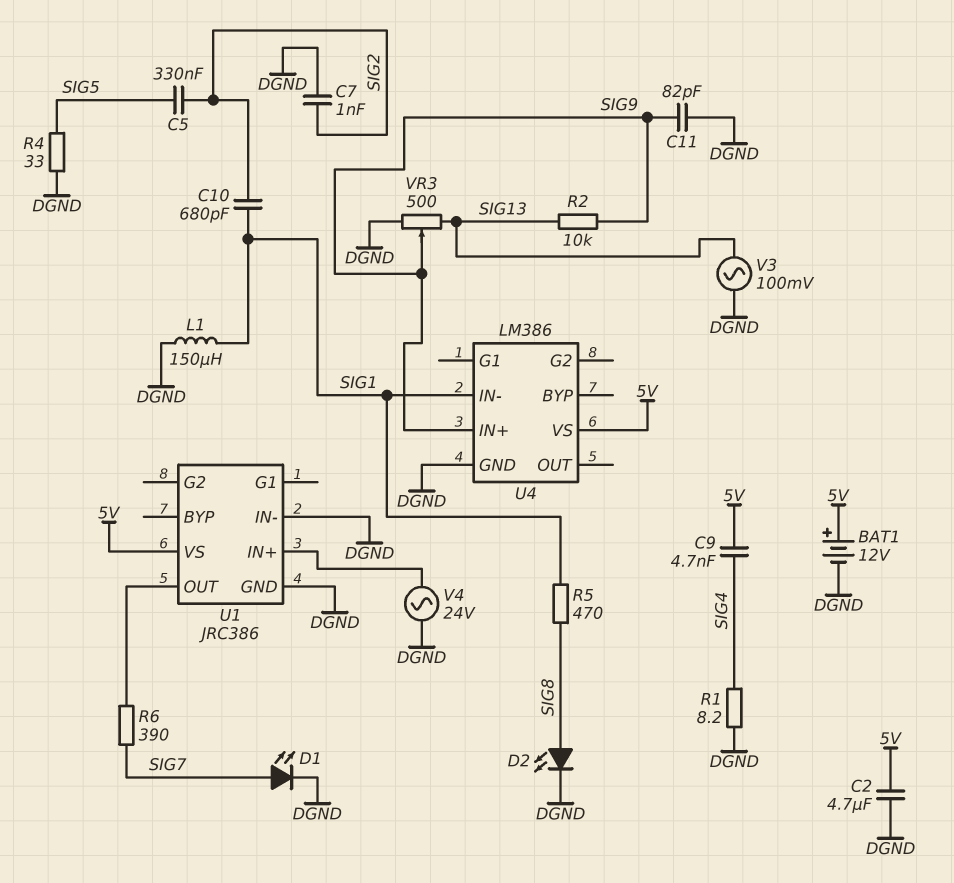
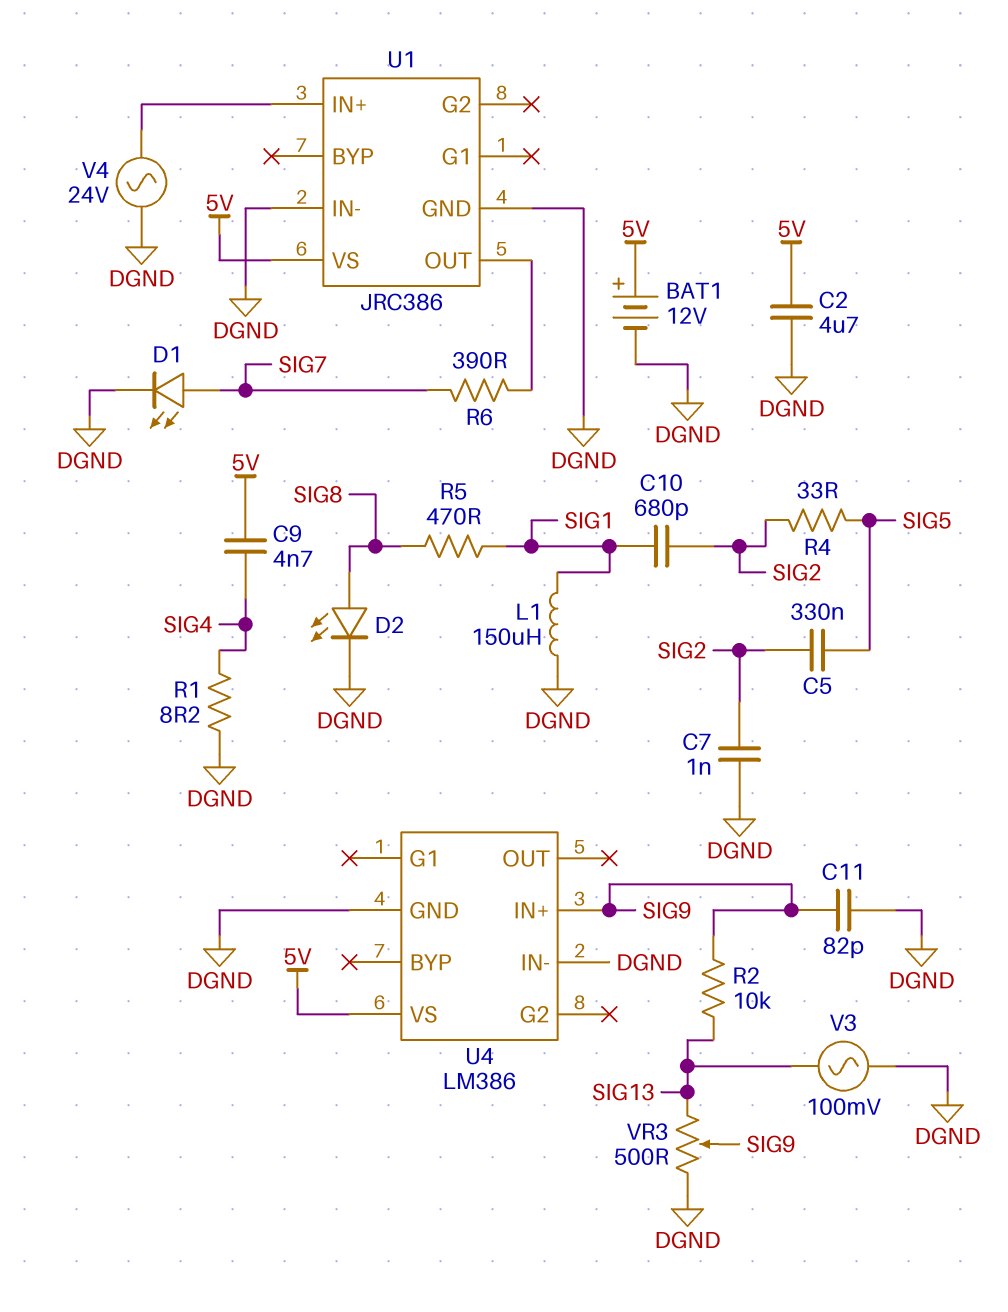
R4: 33 (DGND, SIG5) -> 33 (SIG2, SIG5)
U4 pin IN-: SIG1 -> DGND

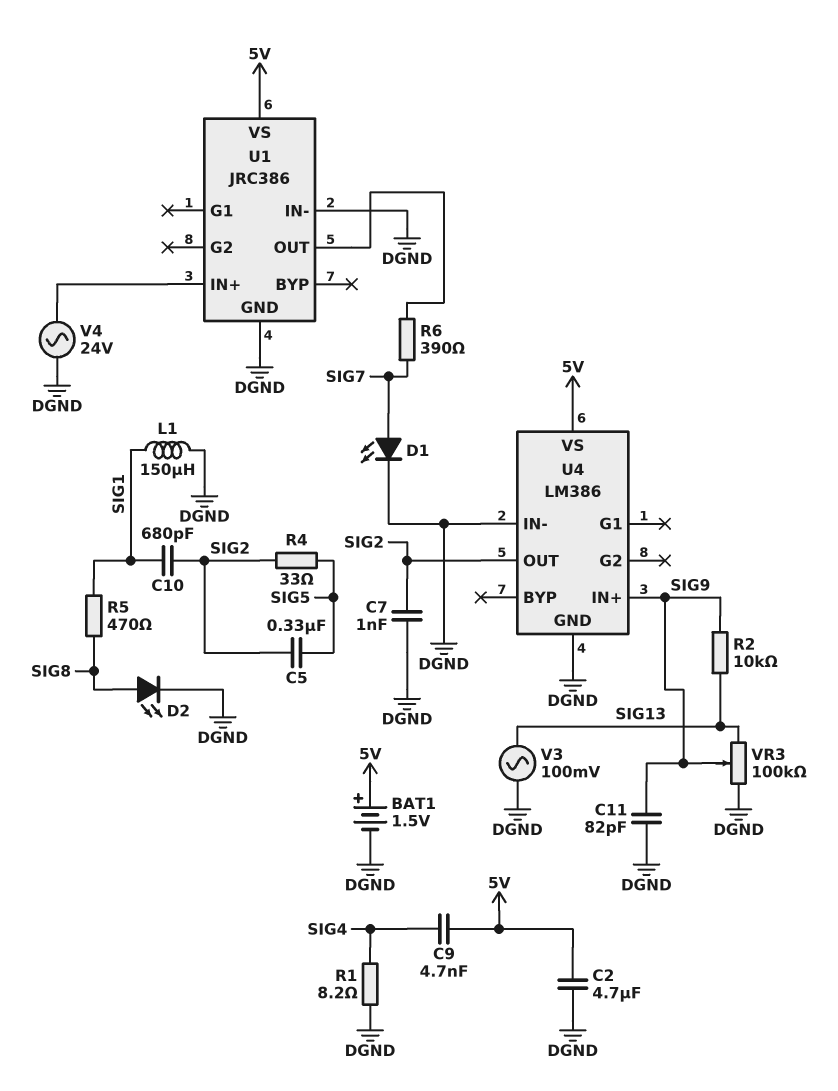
BAT1: 12V (plus 5V, minus DGND) -> 1.5V (plus 5V, minus DGND)
U4 pin OUT: none -> SIG2
VR3: 500 (DGND, SIG13, wiper SIG9) -> 100k (DGND, SIG13, wiper SIG9)

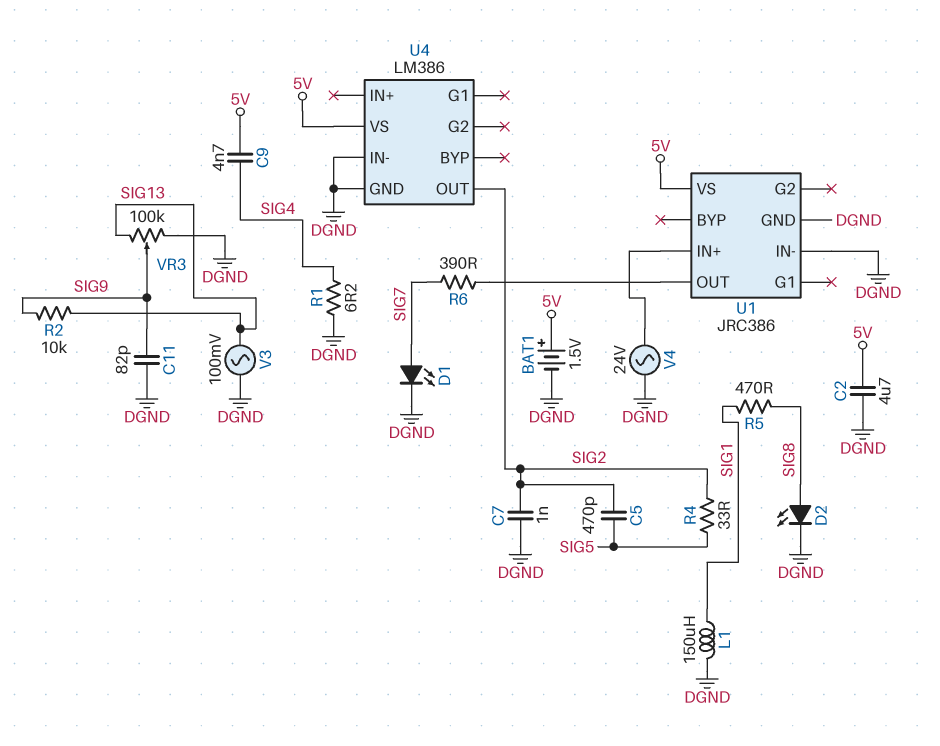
C5: 330nF (SIG2, SIG5) -> 470pF (SIG2, SIG5)
C10: 680pF (SIG1, SIG2) -> none
R1: 8.2 (DGND, SIG4) -> 6.2 (DGND, SIG4)
U4 pin IN+: SIG9 -> none

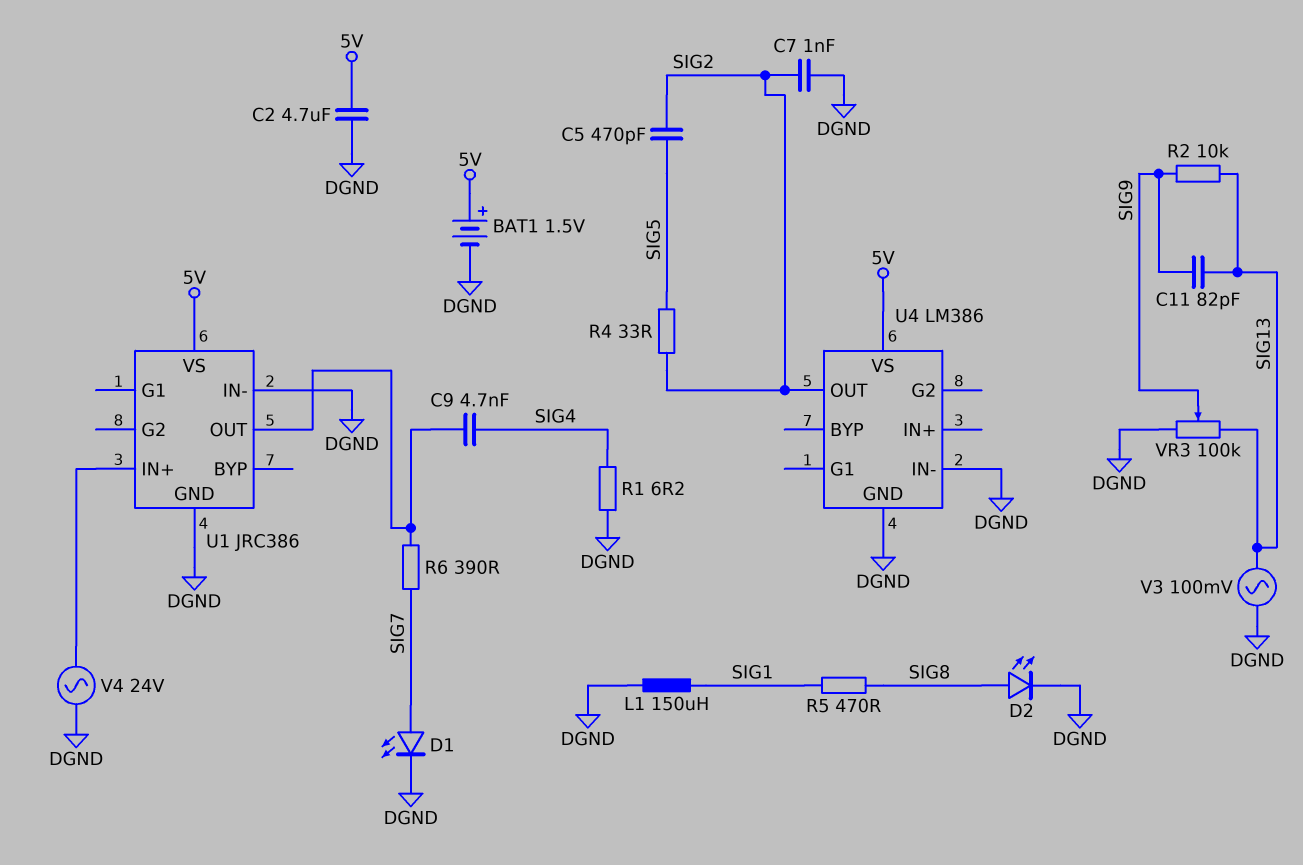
C9: 4.7nF (5V, SIG4) -> 4.7nF (SIG4, U1/OUT)
C11: 82pF (DGND, SIG9) -> 82pF (SIG9, SIG13)

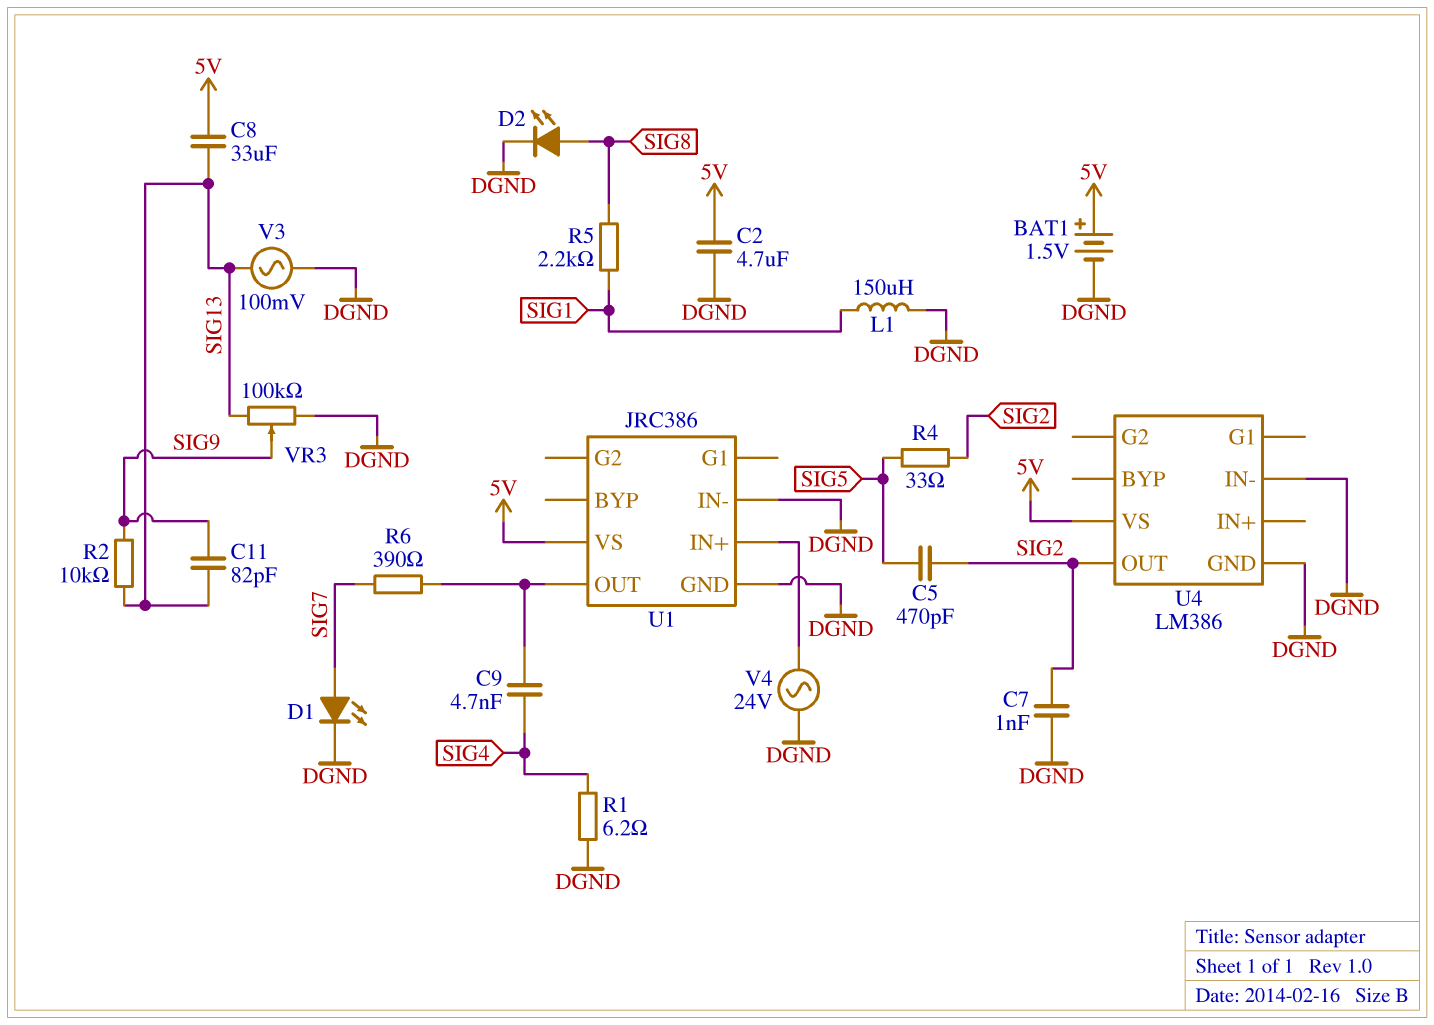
C8: none -> 33uF (5V, SIG13)
R5: 470 (SIG1, SIG8) -> 2.2k (SIG1, SIG8)

